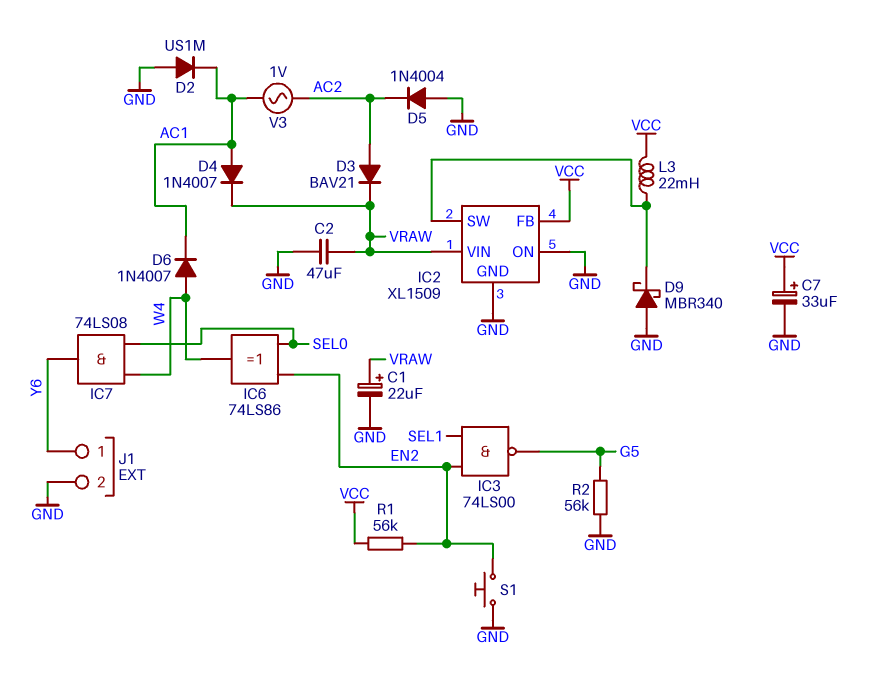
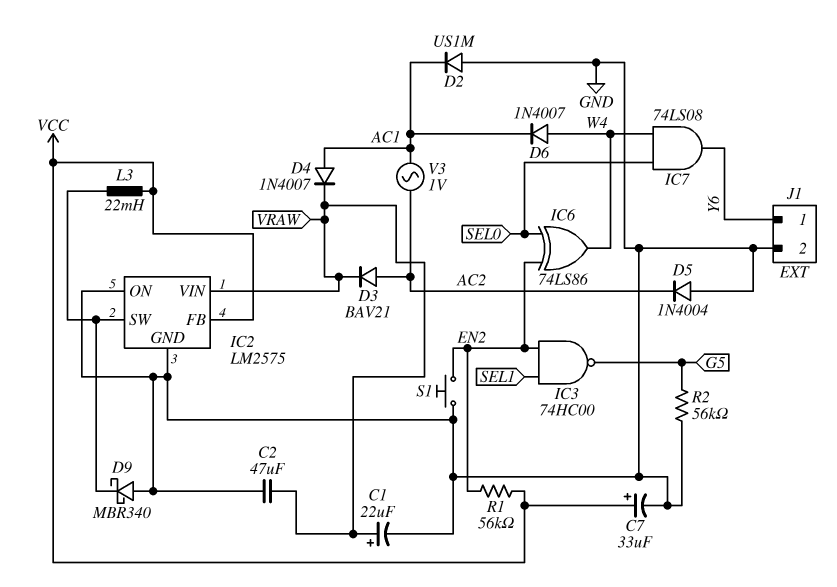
IC2: XL1509 -> LM2575
IC3: NAND 74LS00 (in EN2, in SEL1, out G5) -> NAND 74HC00 (in EN2, in SEL1, out G5)

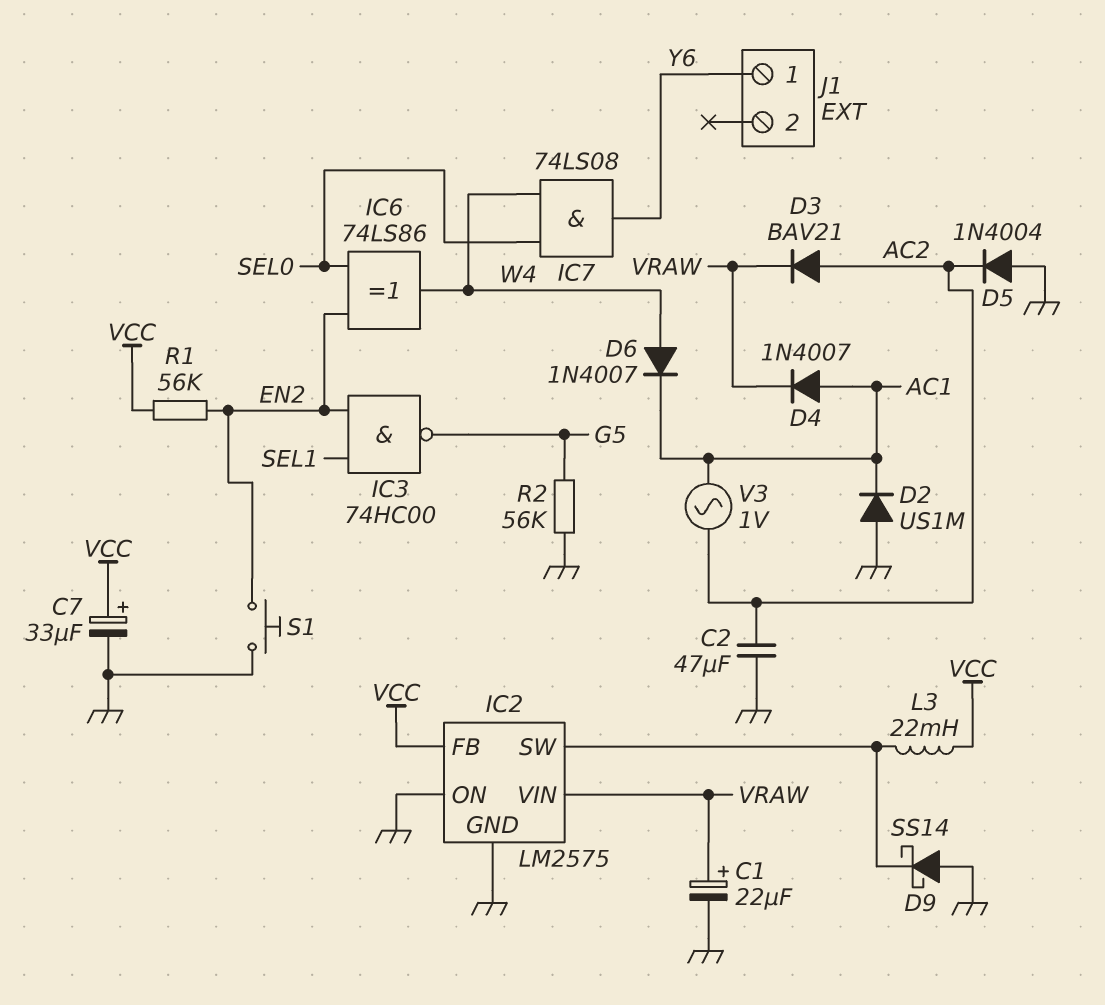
C2: 47uF (GND, VRAW) -> 47uF (AC2, GND)
D9: schottky MBR340 (A GND, K IC2/SW) -> schottky SS14 (A GND, K IC2/SW)
J1 pin 2: GND -> none

